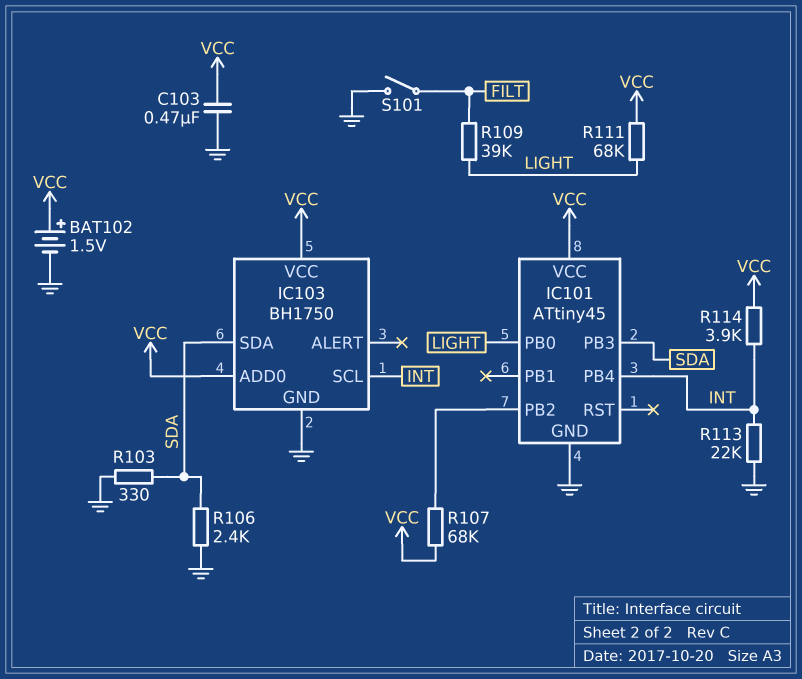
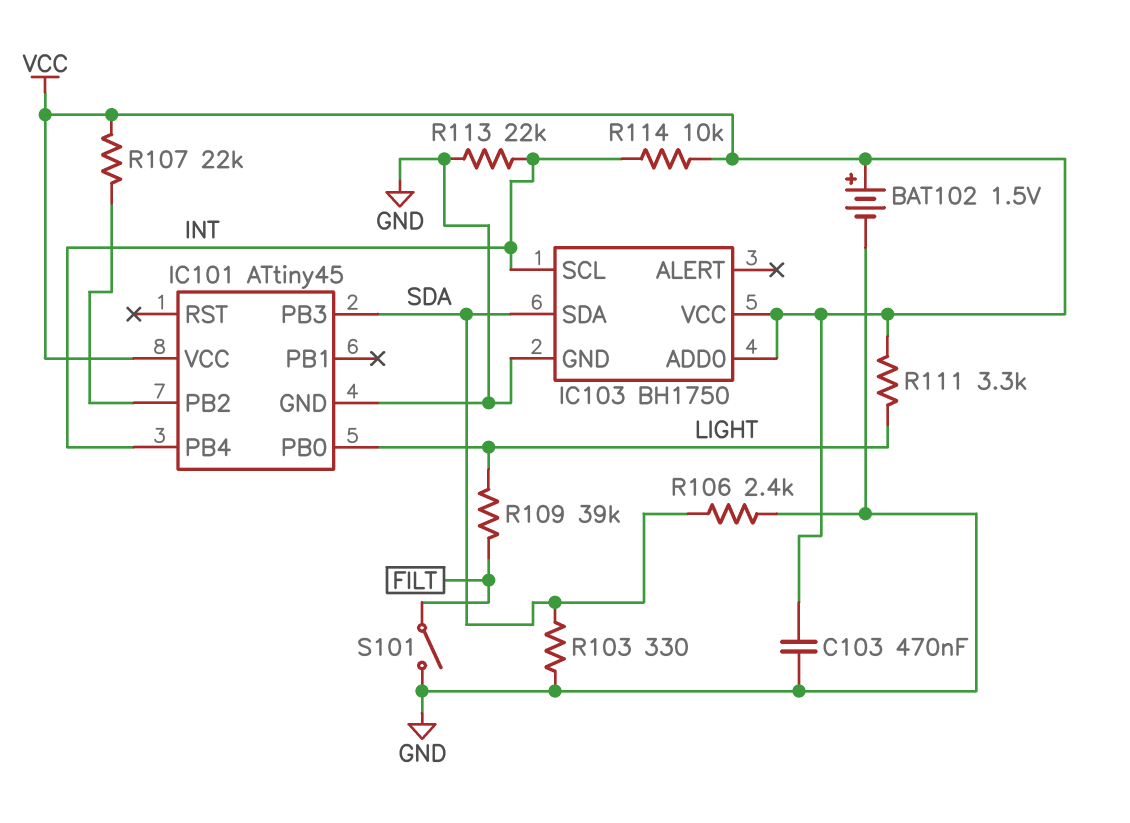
R107: 68k (IC101/PB2, VCC) -> 22k (IC101/PB2, VCC)
R111: 68k (LIGHT, VCC) -> 3.3k (LIGHT, VCC)
R114: 3.9k (INT, VCC) -> 10k (INT, VCC)

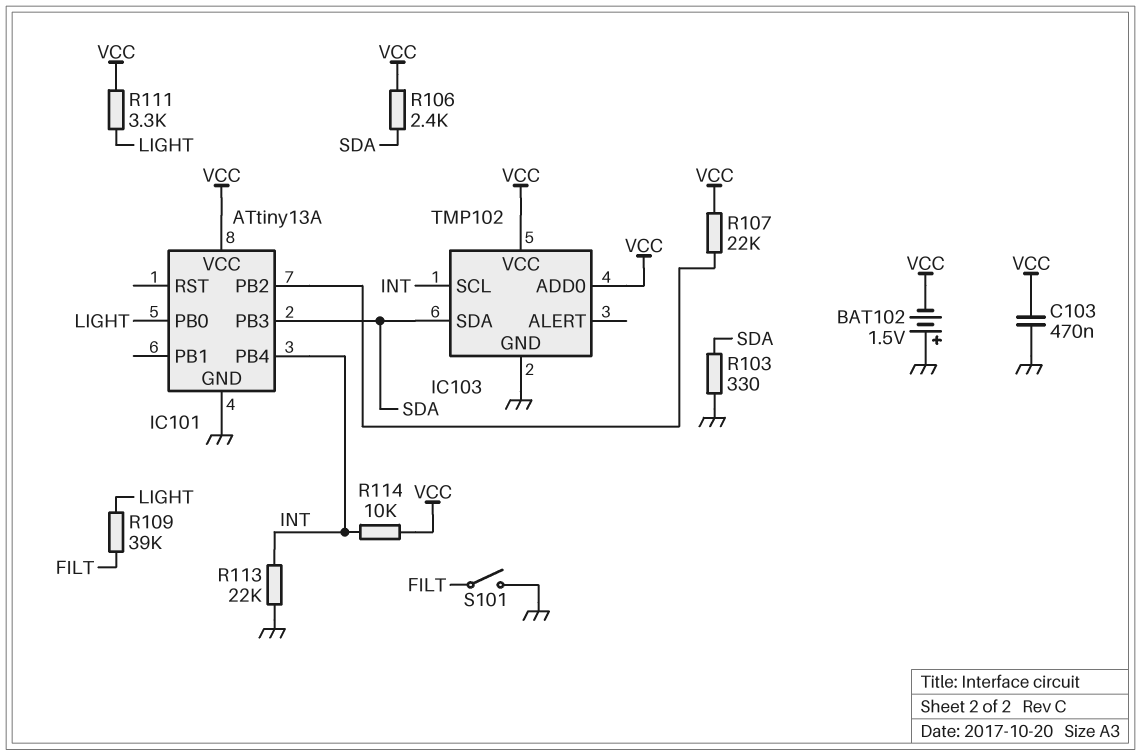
BAT102: 1.5V (plus VCC, minus GND) -> 1.5V (plus GND, minus VCC)
IC101: ATtiny45 -> ATtiny13A
IC103: BH1750 -> TMP102
R106: 2.4k (GND, SDA) -> 2.4k (SDA, VCC)

